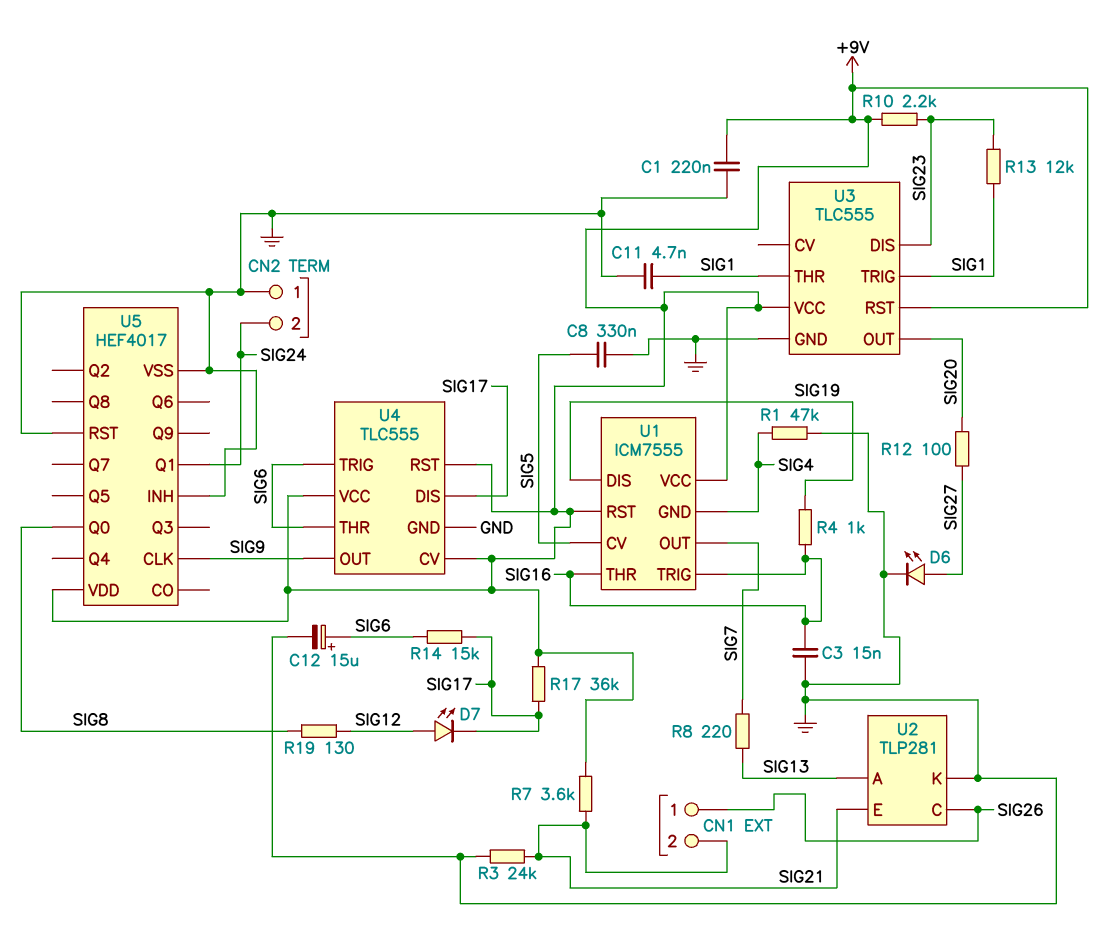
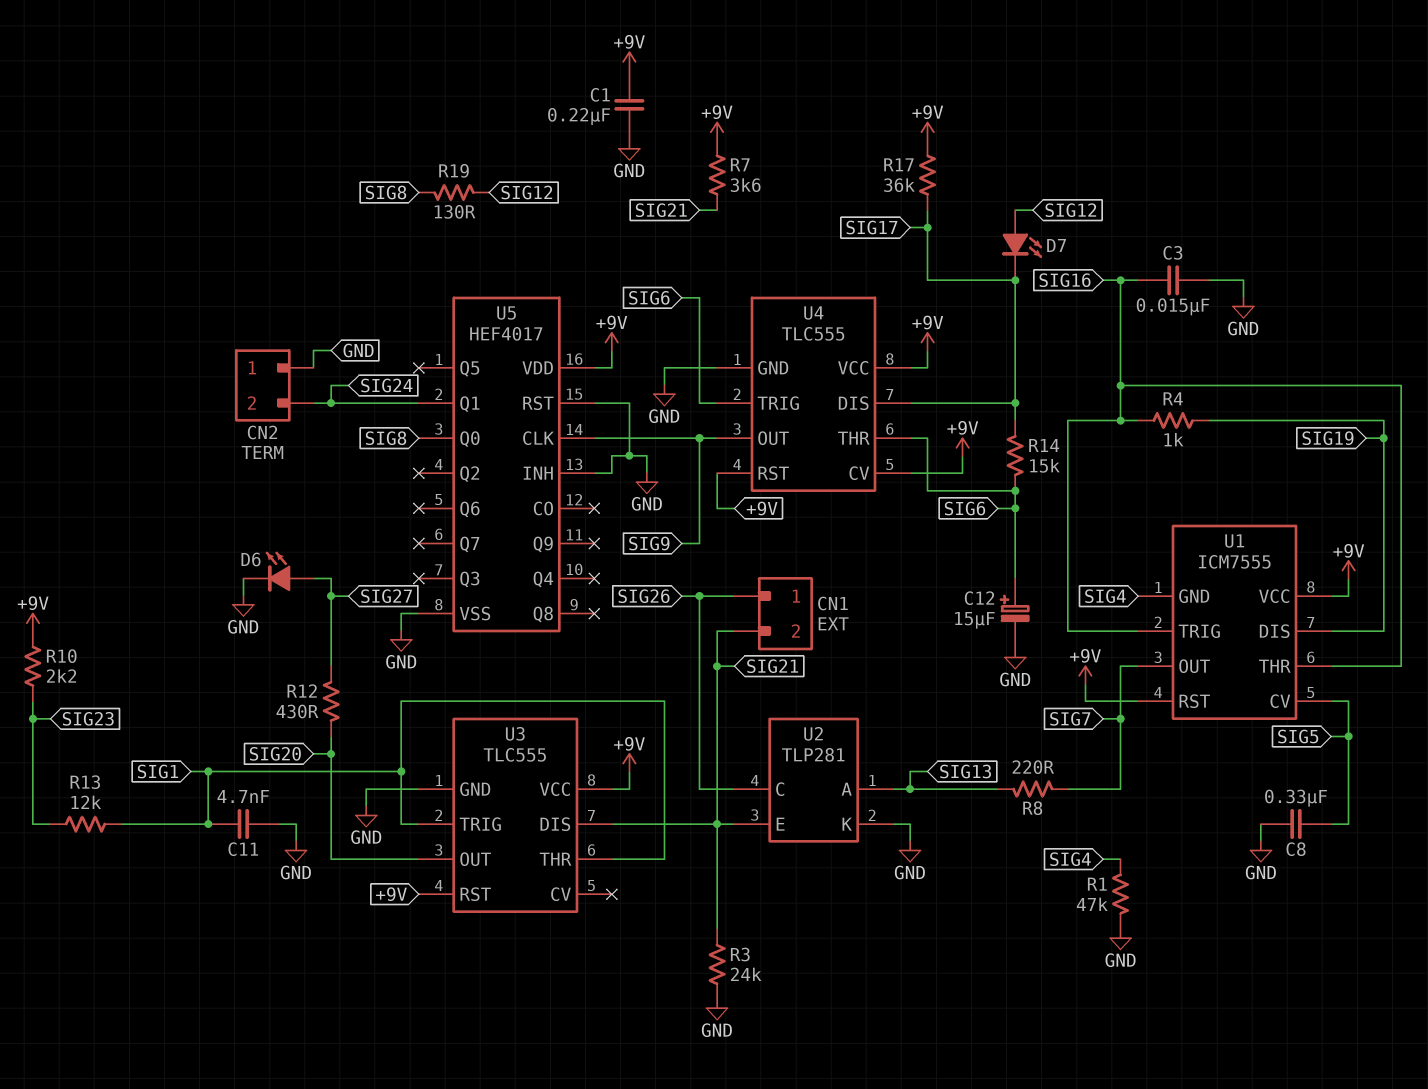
R12: 100 (SIG20, SIG27) -> 430 (SIG20, SIG27)
U3 pin DIS: SIG23 -> SIG21

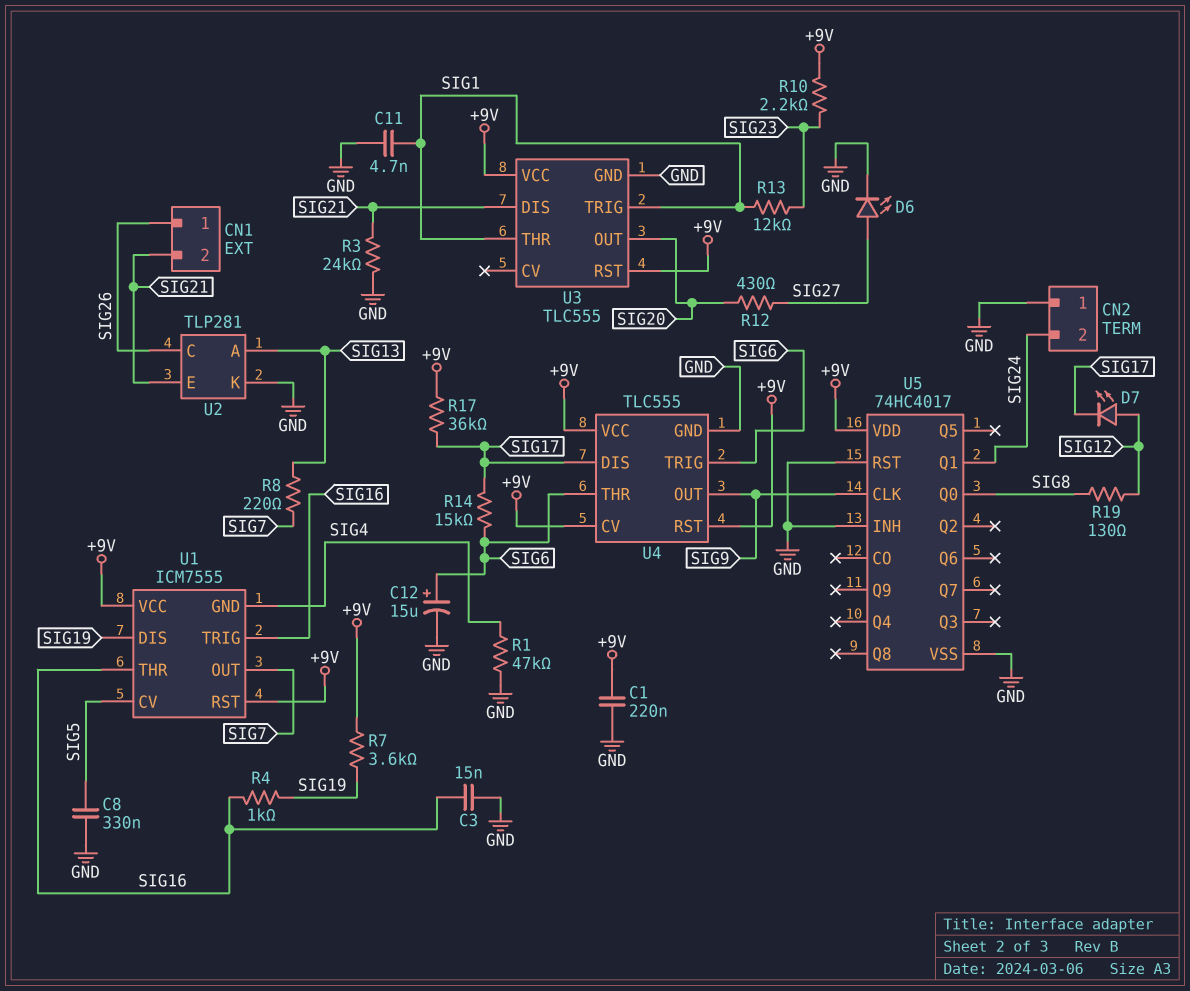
R7: 3.6k (+9V, SIG21) -> 3.6k (+9V, SIG19)
U5: HEF4017 -> 74HC4017

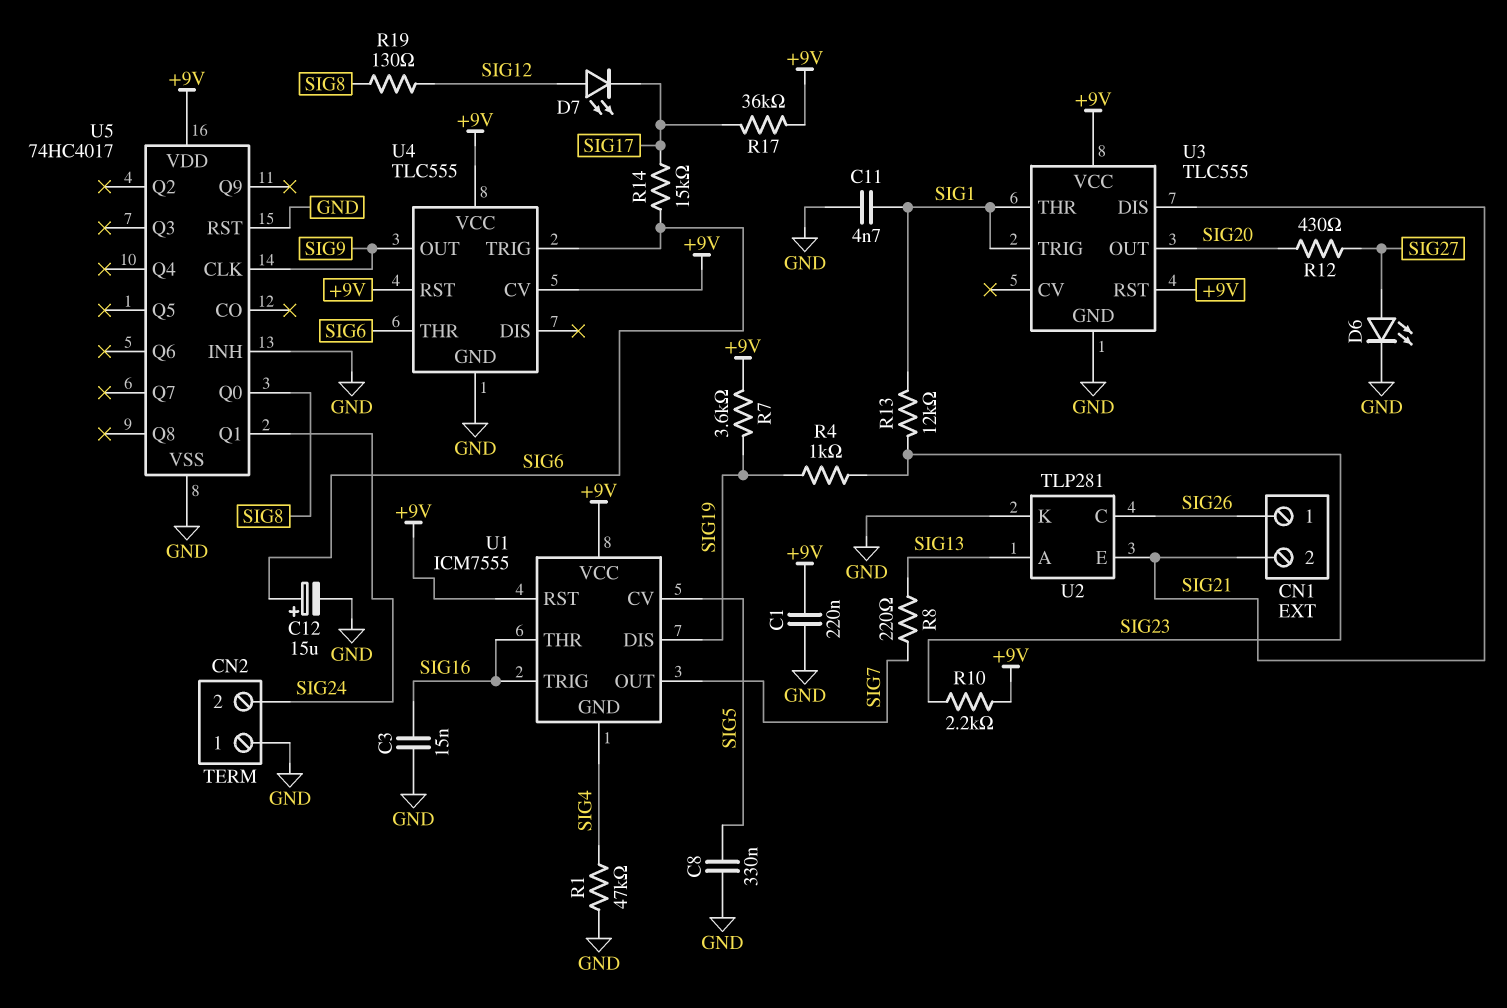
R3: 24k (GND, SIG21) -> none
R4: 1k (SIG16, SIG19) -> 1k (SIG19, SIG23)
U4 pin DIS: SIG17 -> none

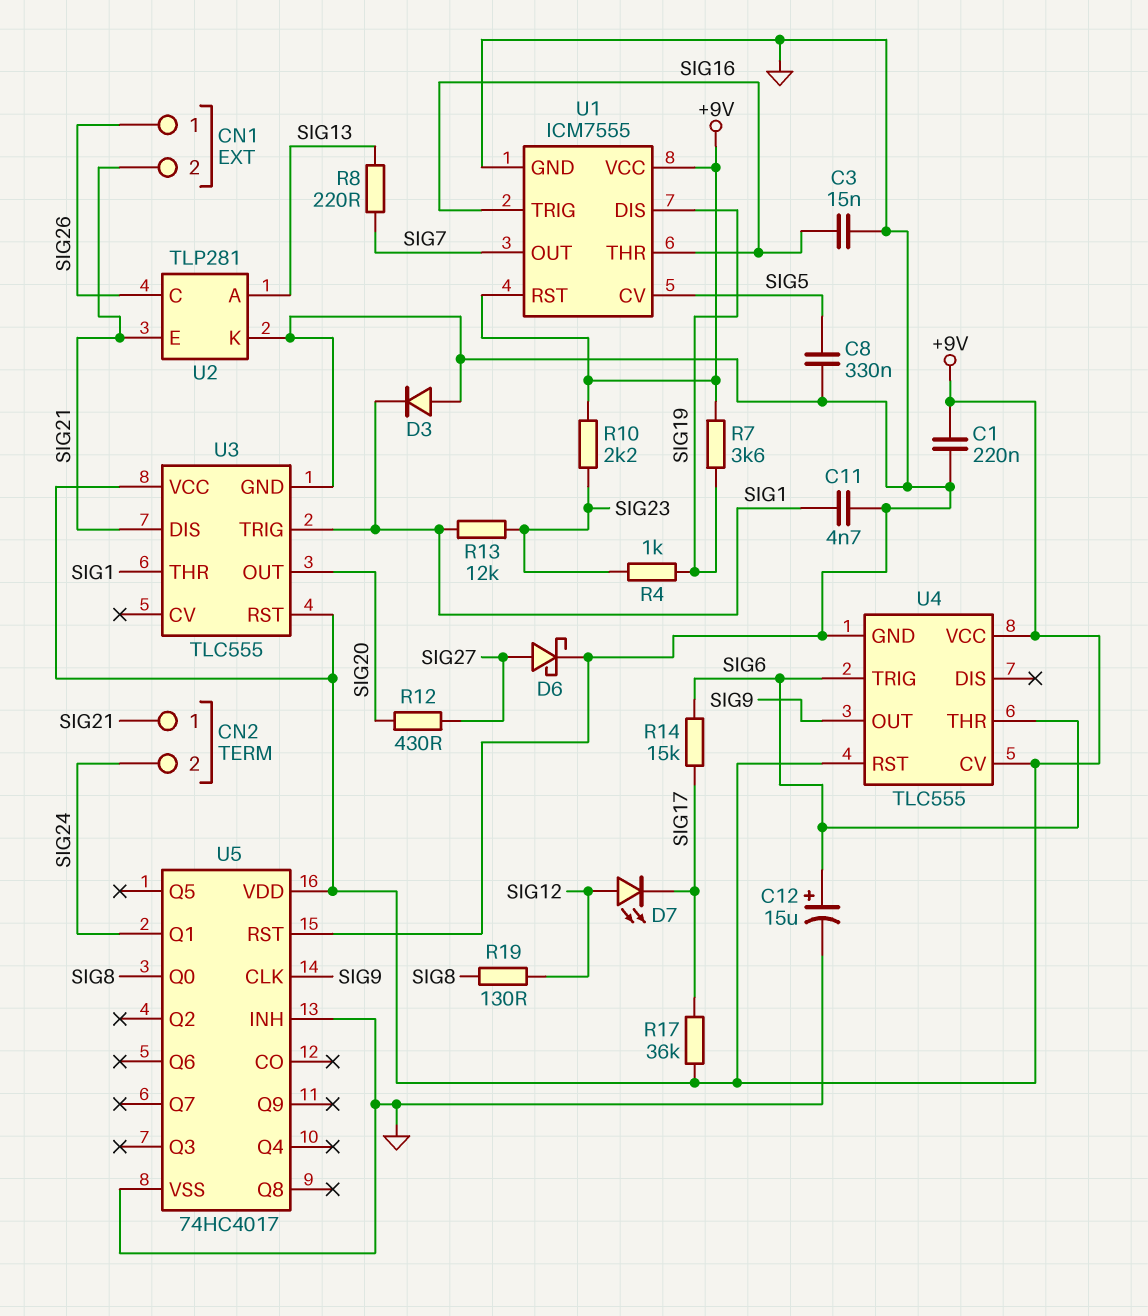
CN2 pin 1: GND -> SIG21
D3: none -> diode (A GND, K SIG1)
D6: LED (A SIG27, K GND) -> schottky (A SIG27, K GND)
R1: 47k (GND, SIG4) -> none
U1 pin GND: SIG4 -> GND

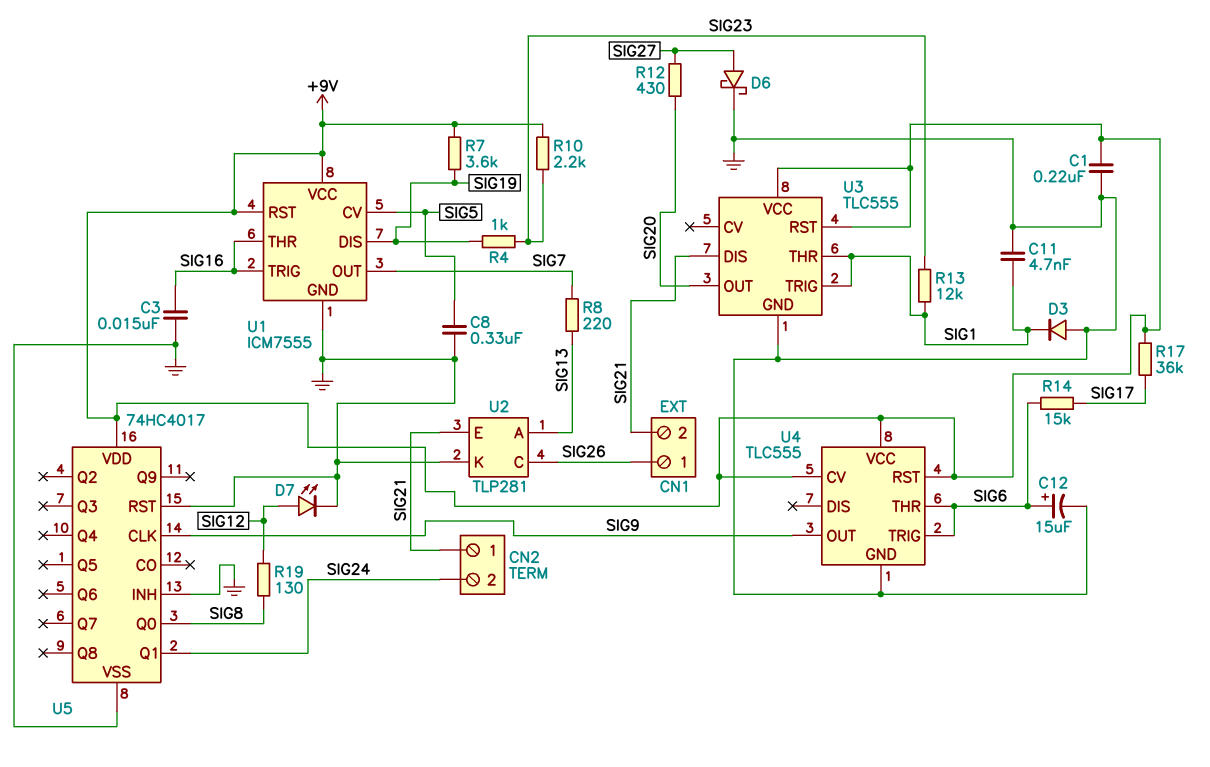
D7: LED (A SIG12, K SIG17) -> LED (A SIG12, K GND)

